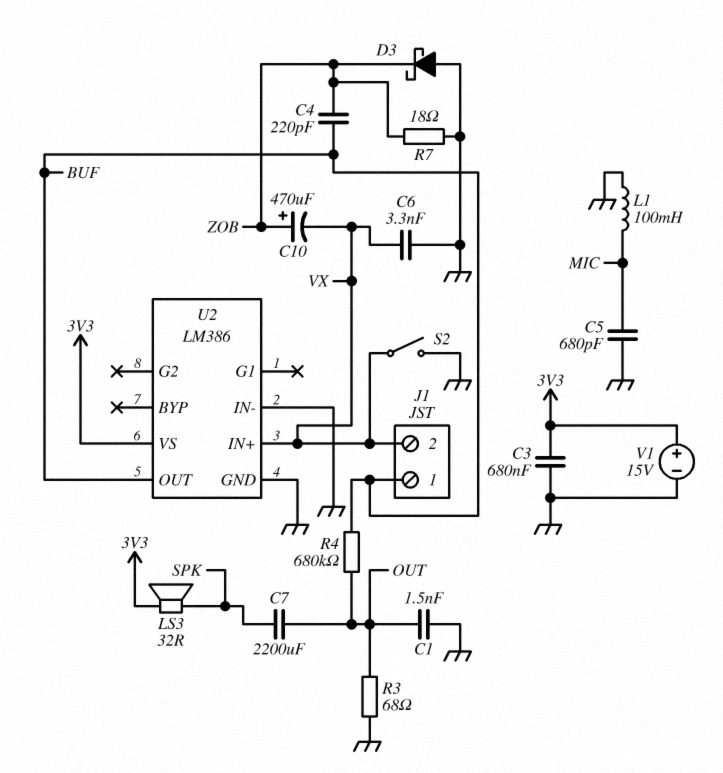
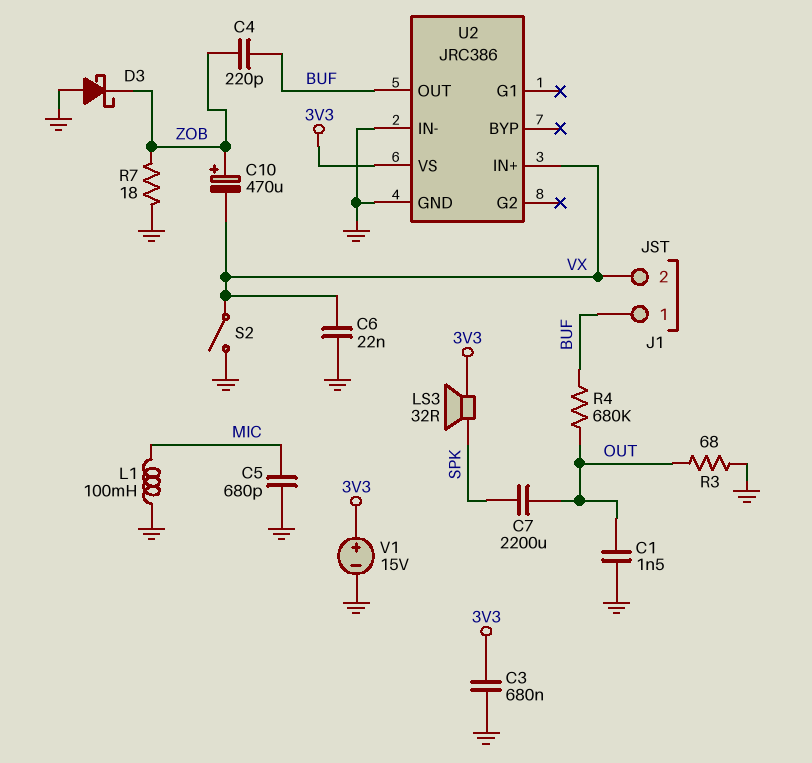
C6: 3.3nF (GND, VX) -> 22nF (GND, VX)
U2: LM386 -> JRC386

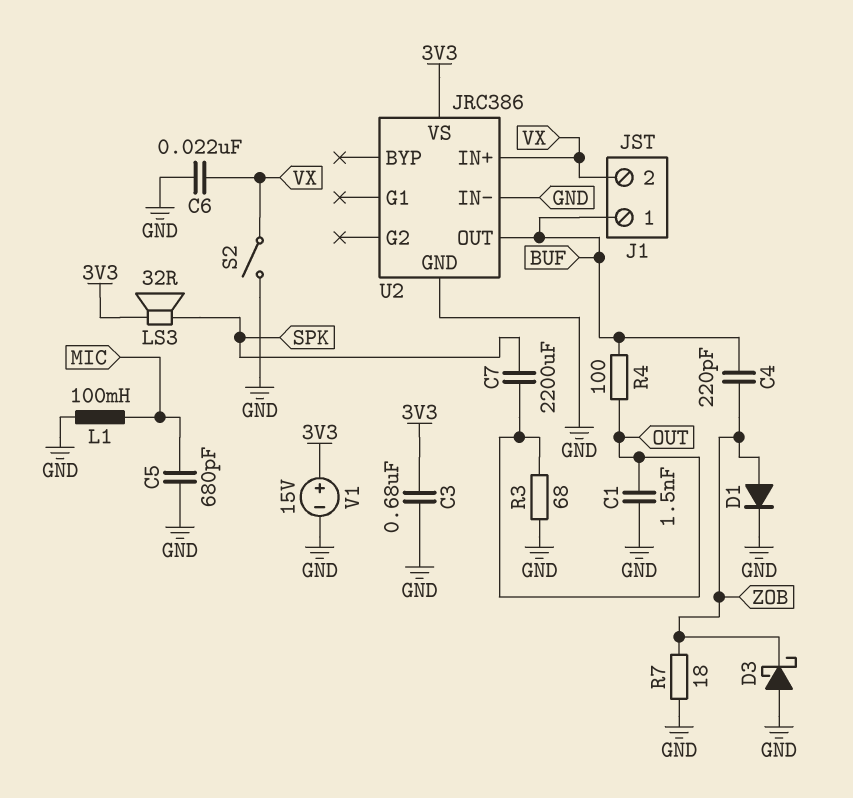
C10: 470uF (plus ZOB, minus VX) -> none
D1: none -> diode (A ZOB, K GND)
R4: 680k (BUF, OUT) -> 100 (BUF, OUT)

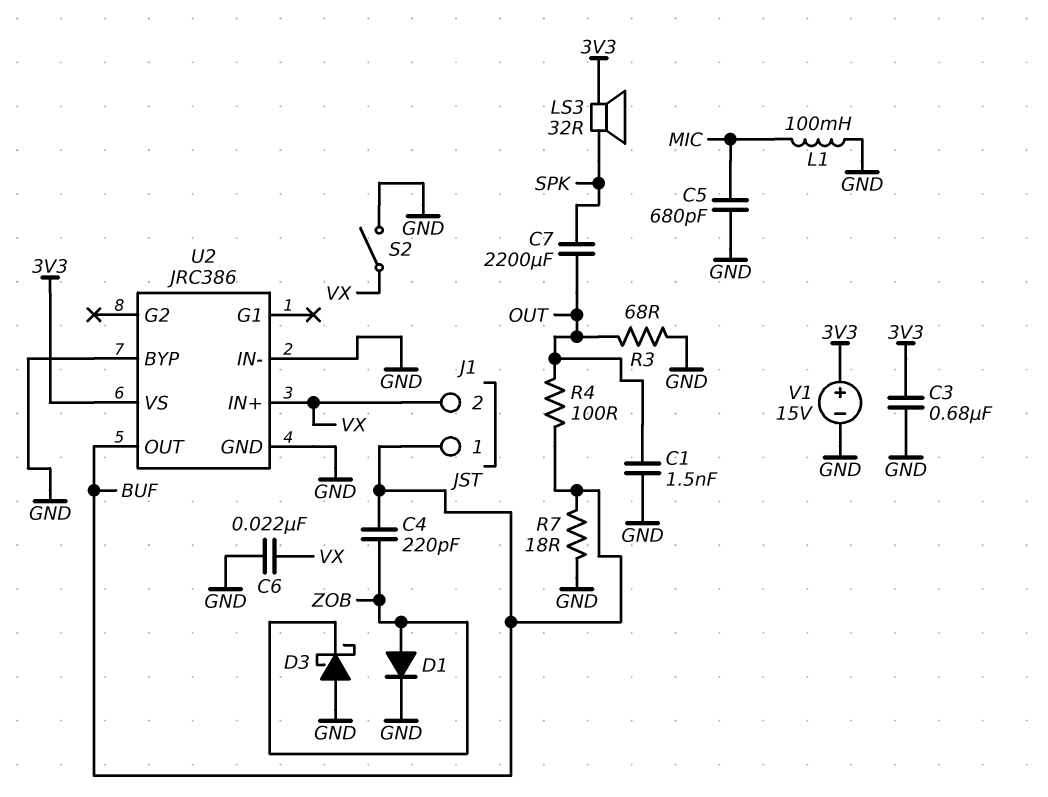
R7: 18 (GND, ZOB) -> 18 (BUF, GND)
U2 pin BYP: none -> GND

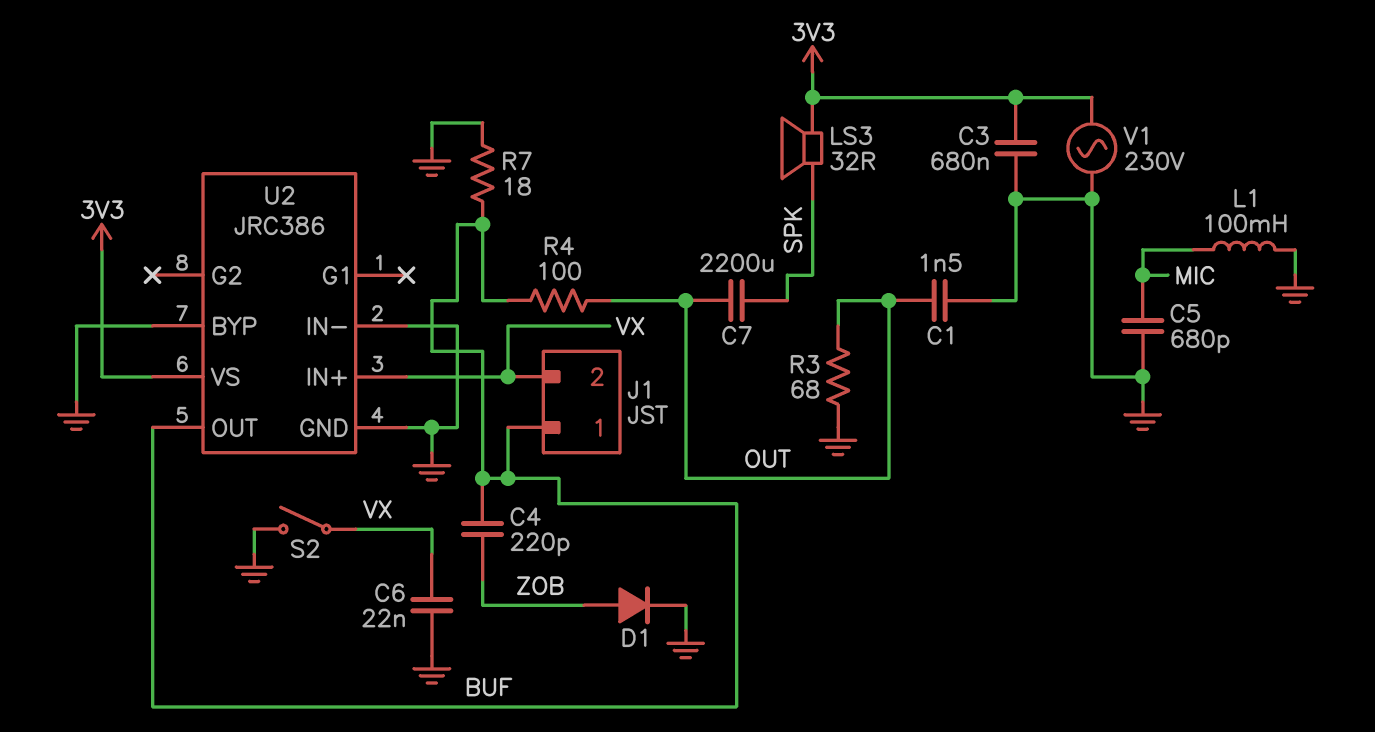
D3: schottky (A GND, K ZOB) -> none
V1: 15V (plus 3V3, minus GND) -> AC 230V (3V3, GND)

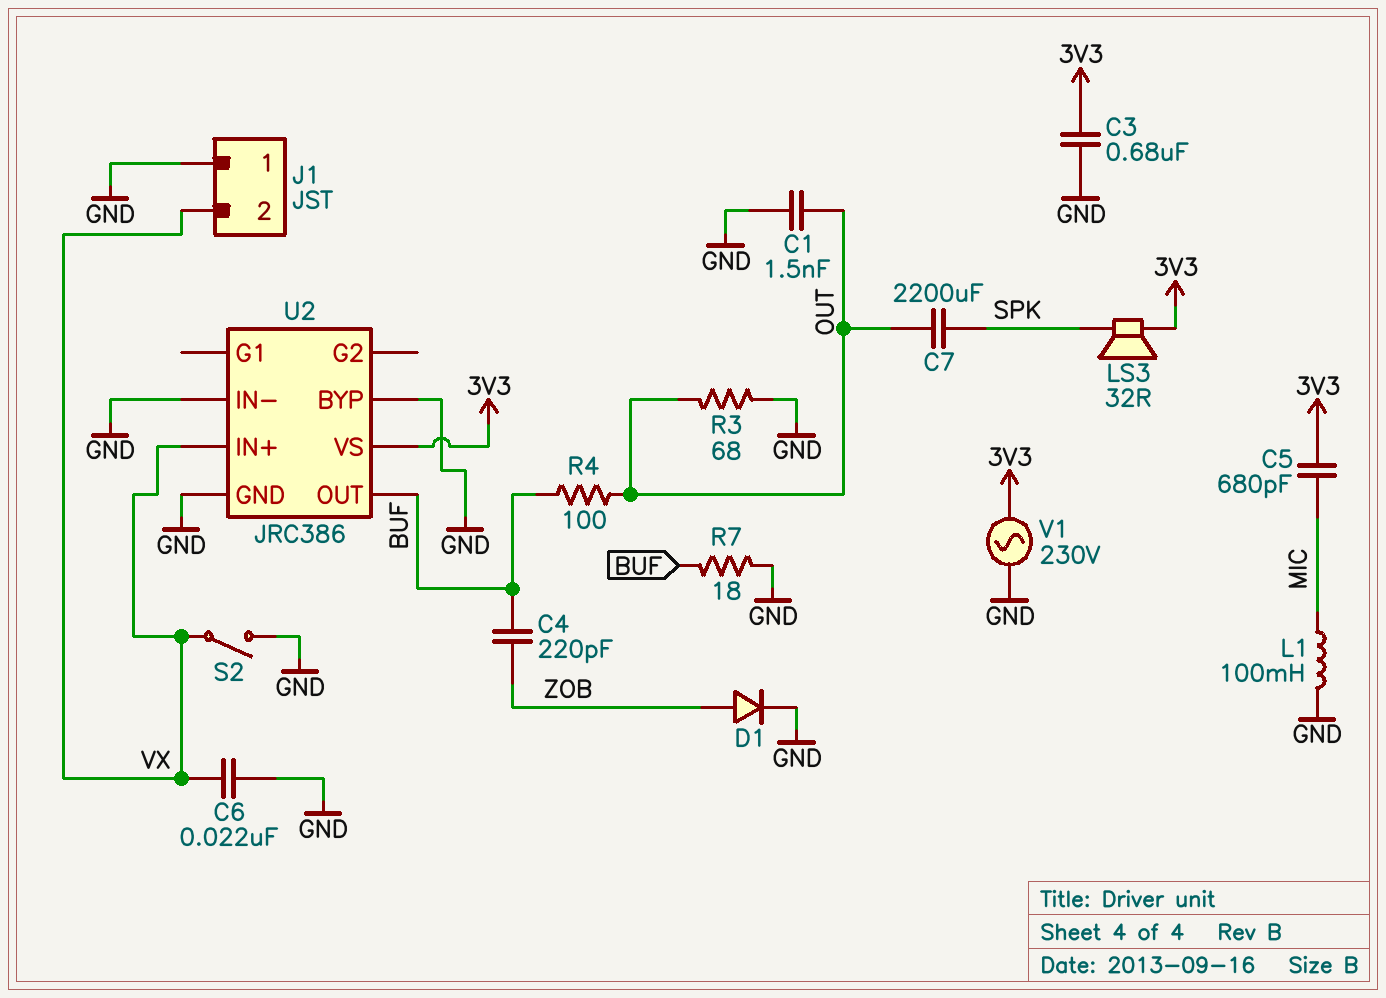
C5: 680pF (GND, MIC) -> 680pF (3V3, MIC)
J1 pin 1: BUF -> GND

